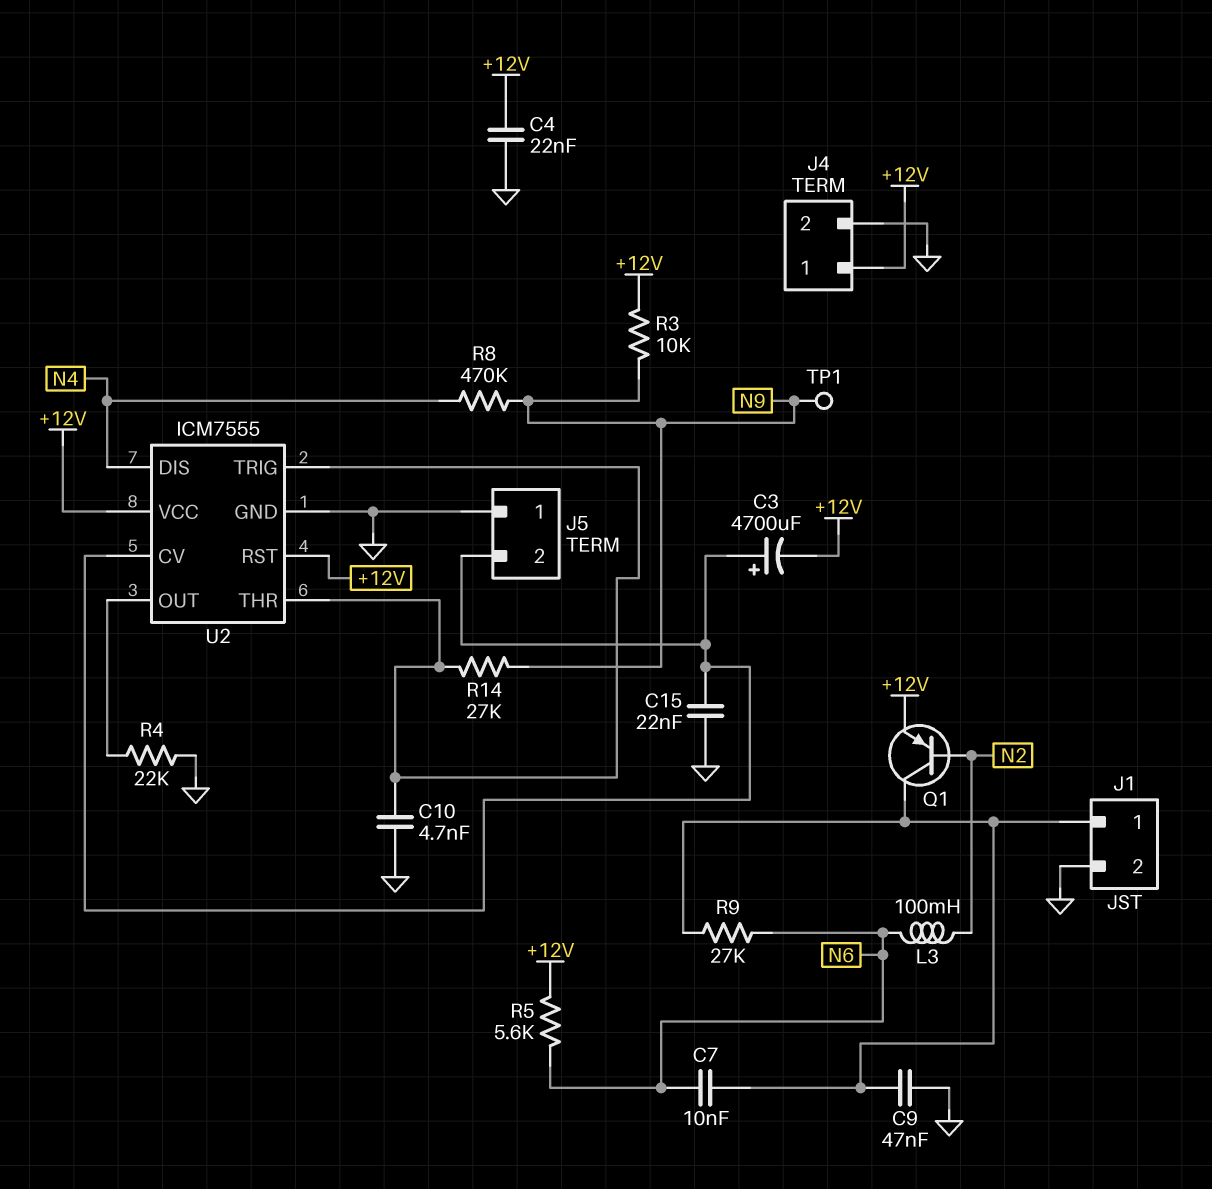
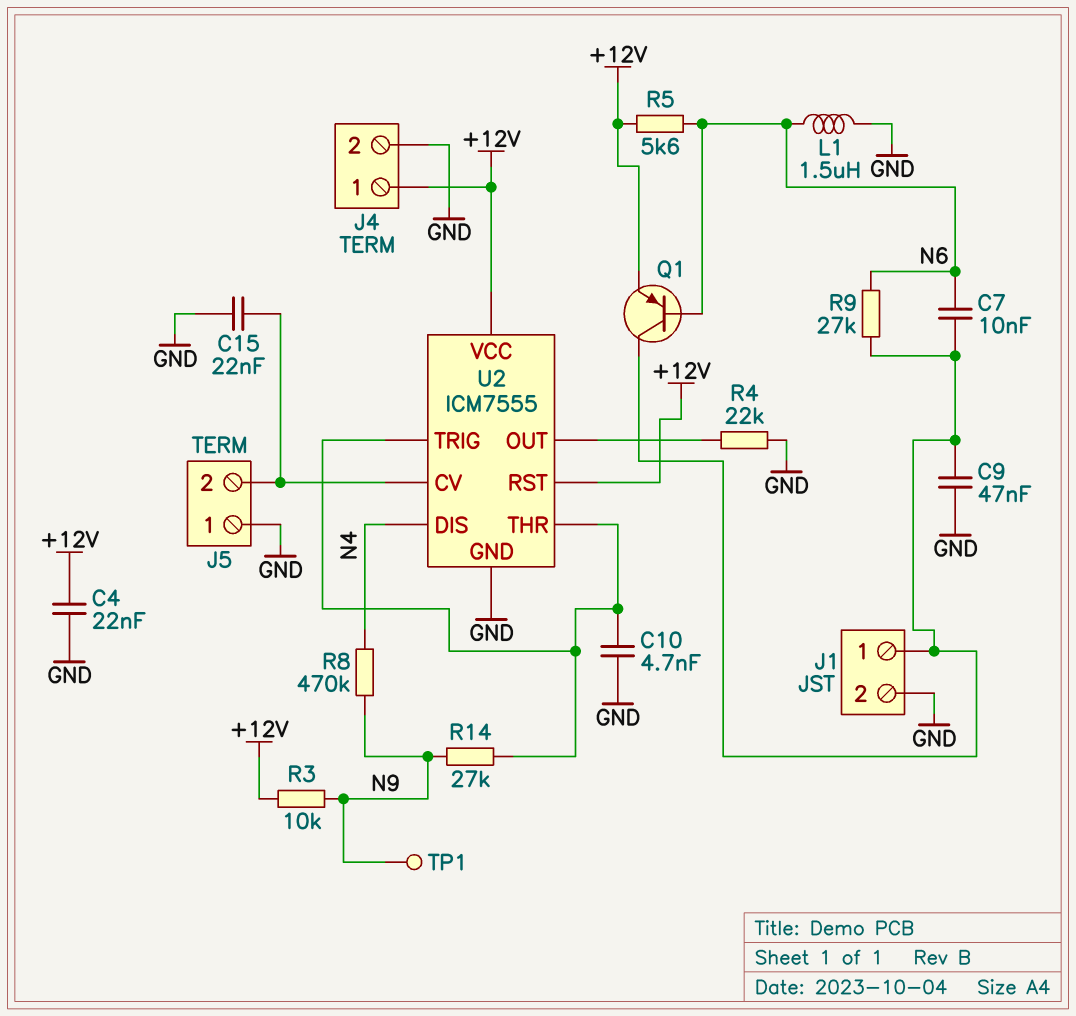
C3: 4700uF (plus J5/2, minus +12V) -> none
L1: none -> 1.5uH (GND, N6)
L3: 100mH (N2, N6) -> none
Q1: PNP (B N2, C J1/1, E +12V) -> PNP (B N6, C J1/1, E +12V)

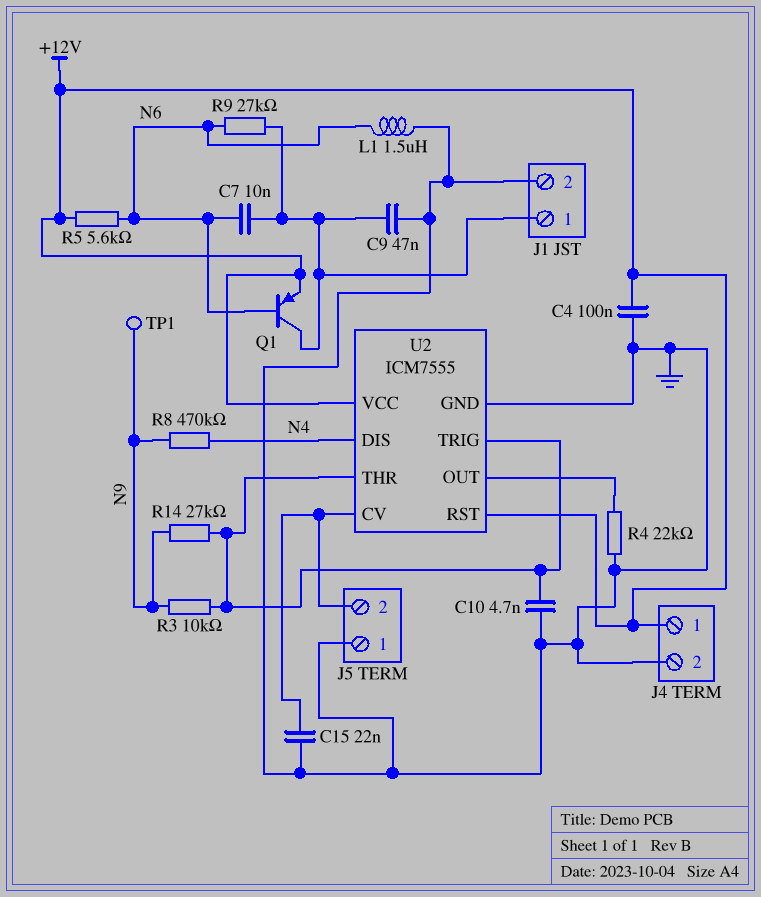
C4: 22nF (+12V, GND) -> 100nF (+12V, GND)
R3: 10k (+12V, N9) -> 10k (N9, U2/THR)

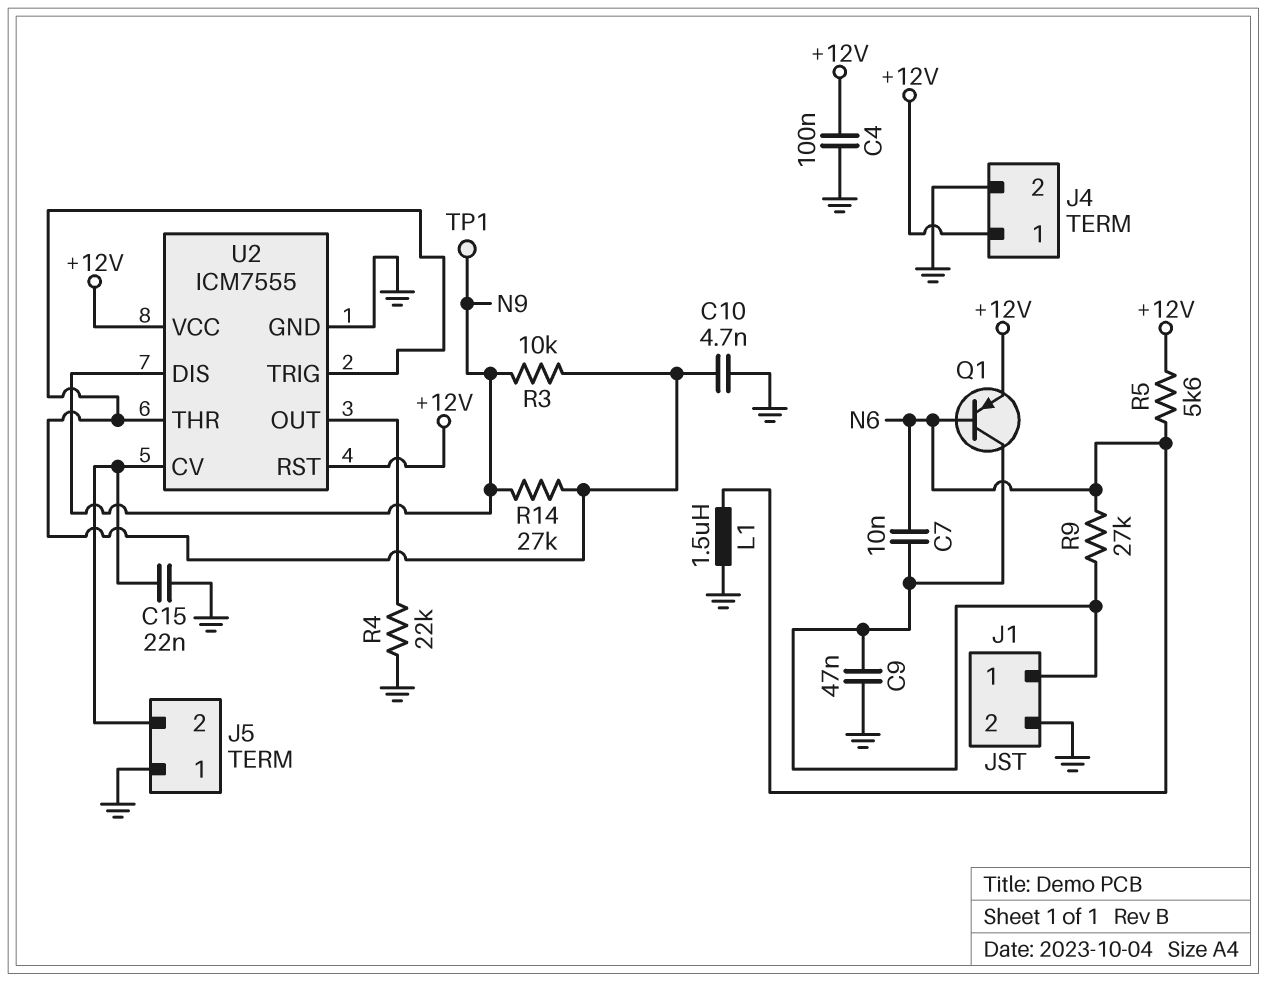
R8: 470k (N4, N9) -> none
U2 pin DIS: N4 -> N9

